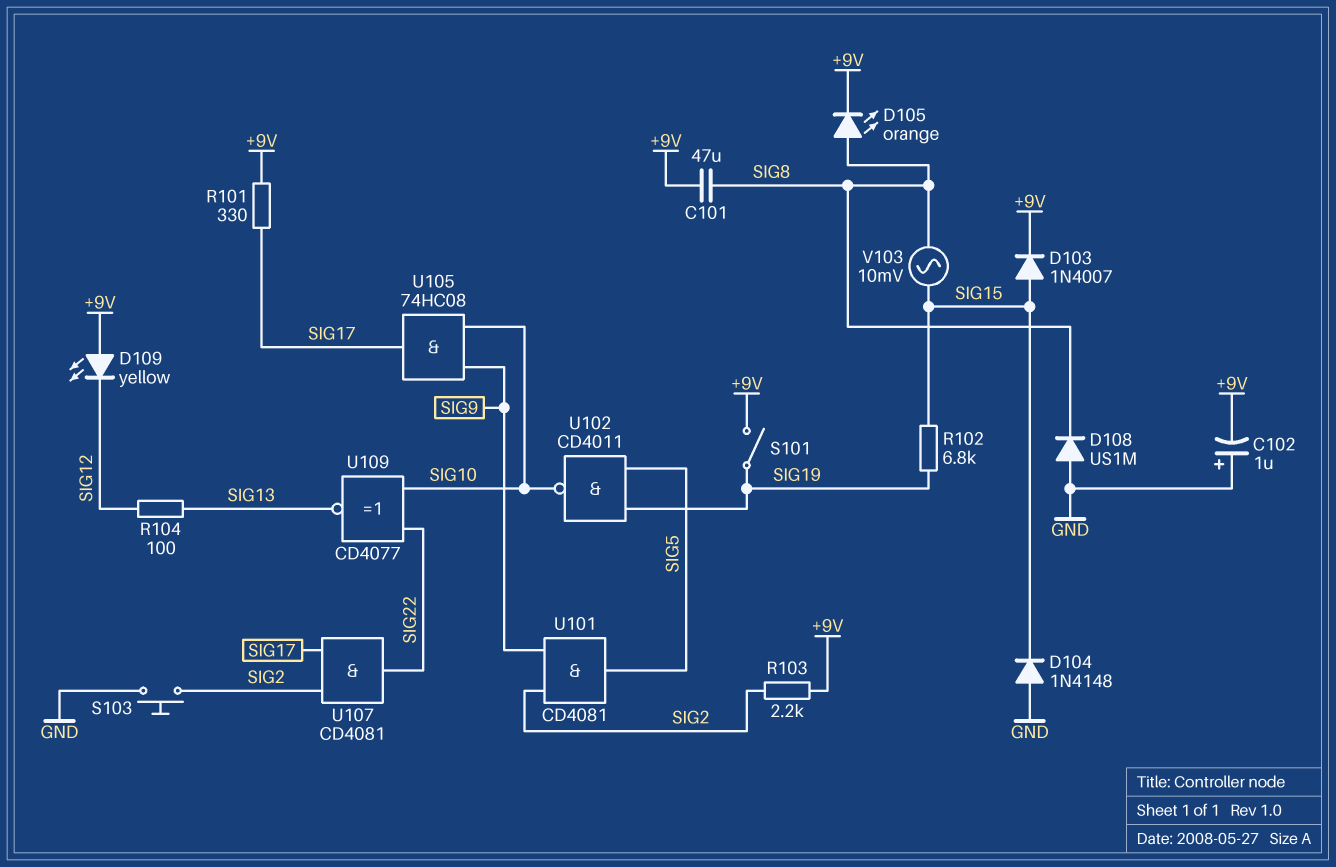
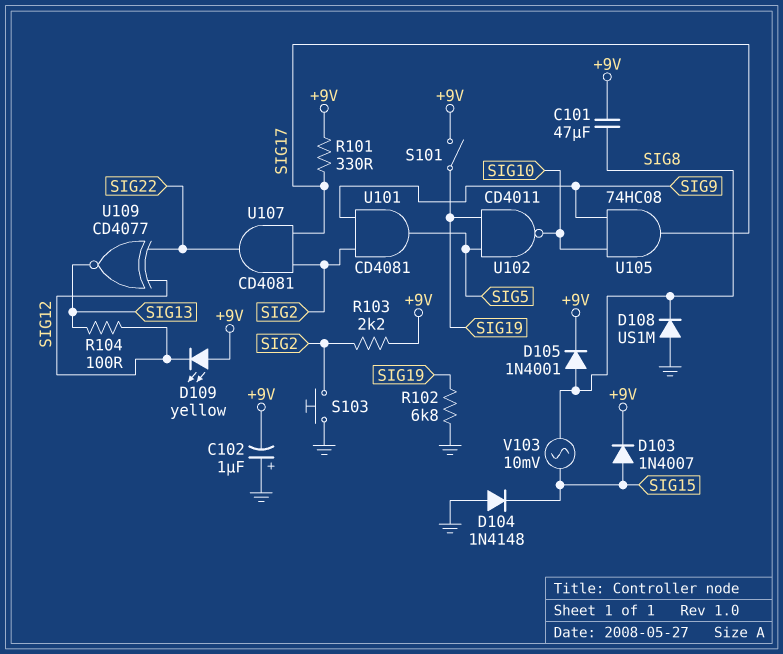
D105: LED orange (A SIG8, K +9V) -> diode 1N4001 (A SIG8, K +9V)
R102: 6.8k (SIG15, SIG19) -> 6.8k (GND, SIG19)
U109: XNOR CD4077 (in SIG10, in SIG22, out SIG13) -> XNOR CD4077 (in SIG12, in SIG22, out SIG13)

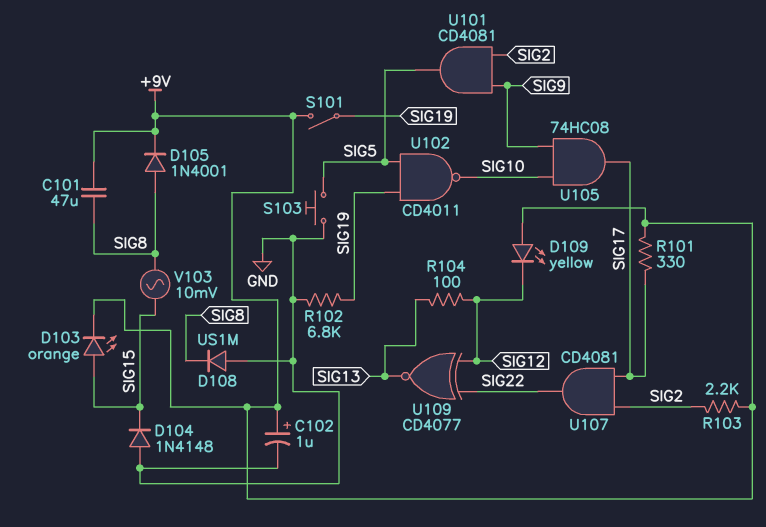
C102: 1uF (plus GND, minus +9V) -> 1uF (plus +9V, minus GND)
D103: diode 1N4007 (A SIG15, K +9V) -> LED orange (A SIG15, K +9V)
S103: button (GND, SIG2) -> button (GND, SIG5)

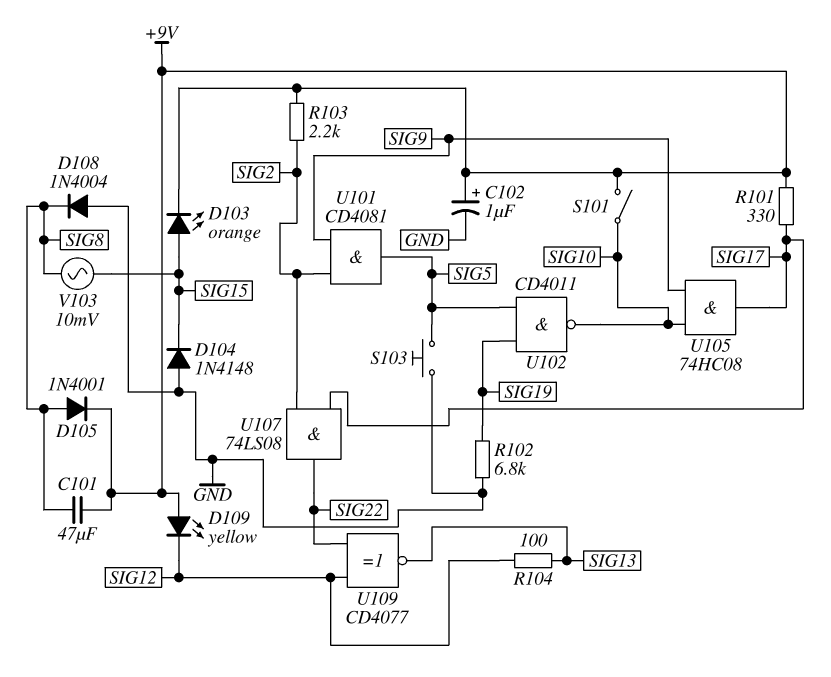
D108: diode US1M (A GND, K SIG8) -> diode 1N4004 (A GND, K SIG8)
S101: switch (+9V, SIG19) -> switch (+9V, SIG10)
U107: AND CD4081 (in SIG2, in SIG17, out SIG22) -> AND 74LS08 (in SIG2, in SIG17, out SIG22)

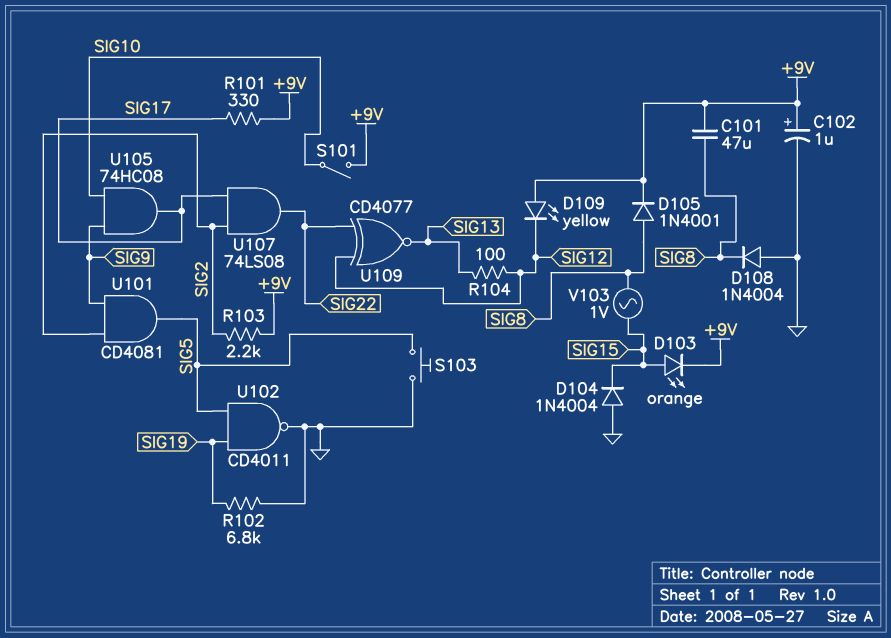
D104: diode 1N4148 (A GND, K SIG15) -> diode 1N4004 (A GND, K SIG15)
U102: NAND CD4011 (in SIG5, in SIG19, out SIG10) -> NAND CD4011 (in SIG5, in SIG19, out GND)
V103: AC 10mV (SIG8, SIG15) -> AC 1V (SIG8, SIG15)

